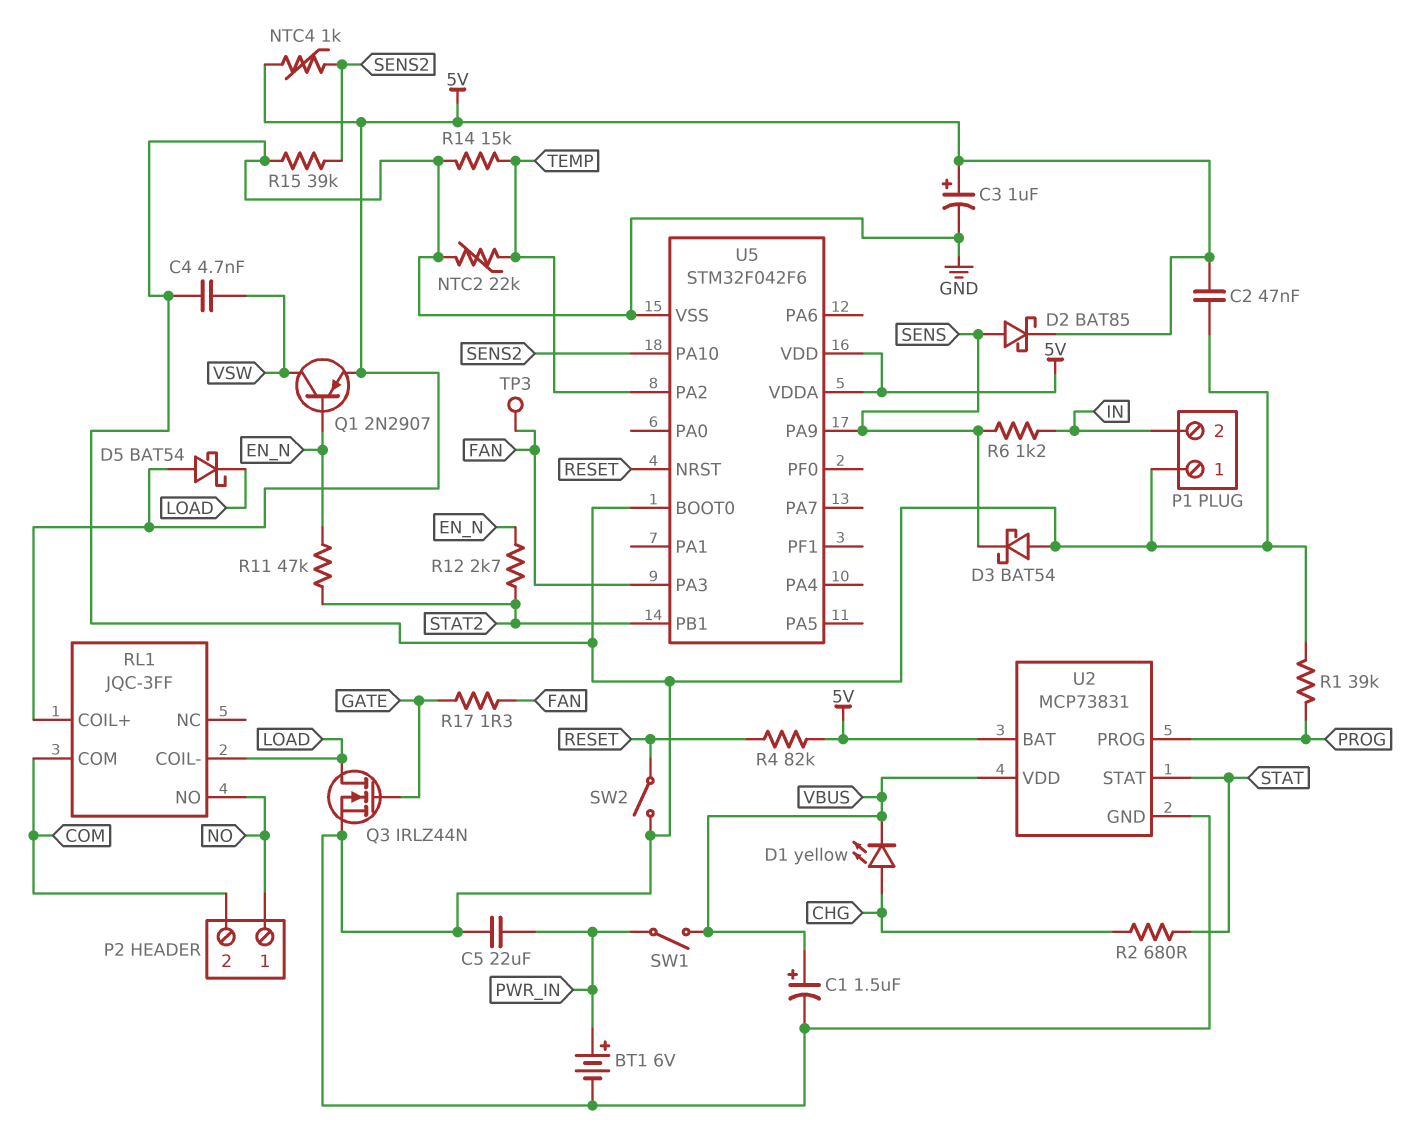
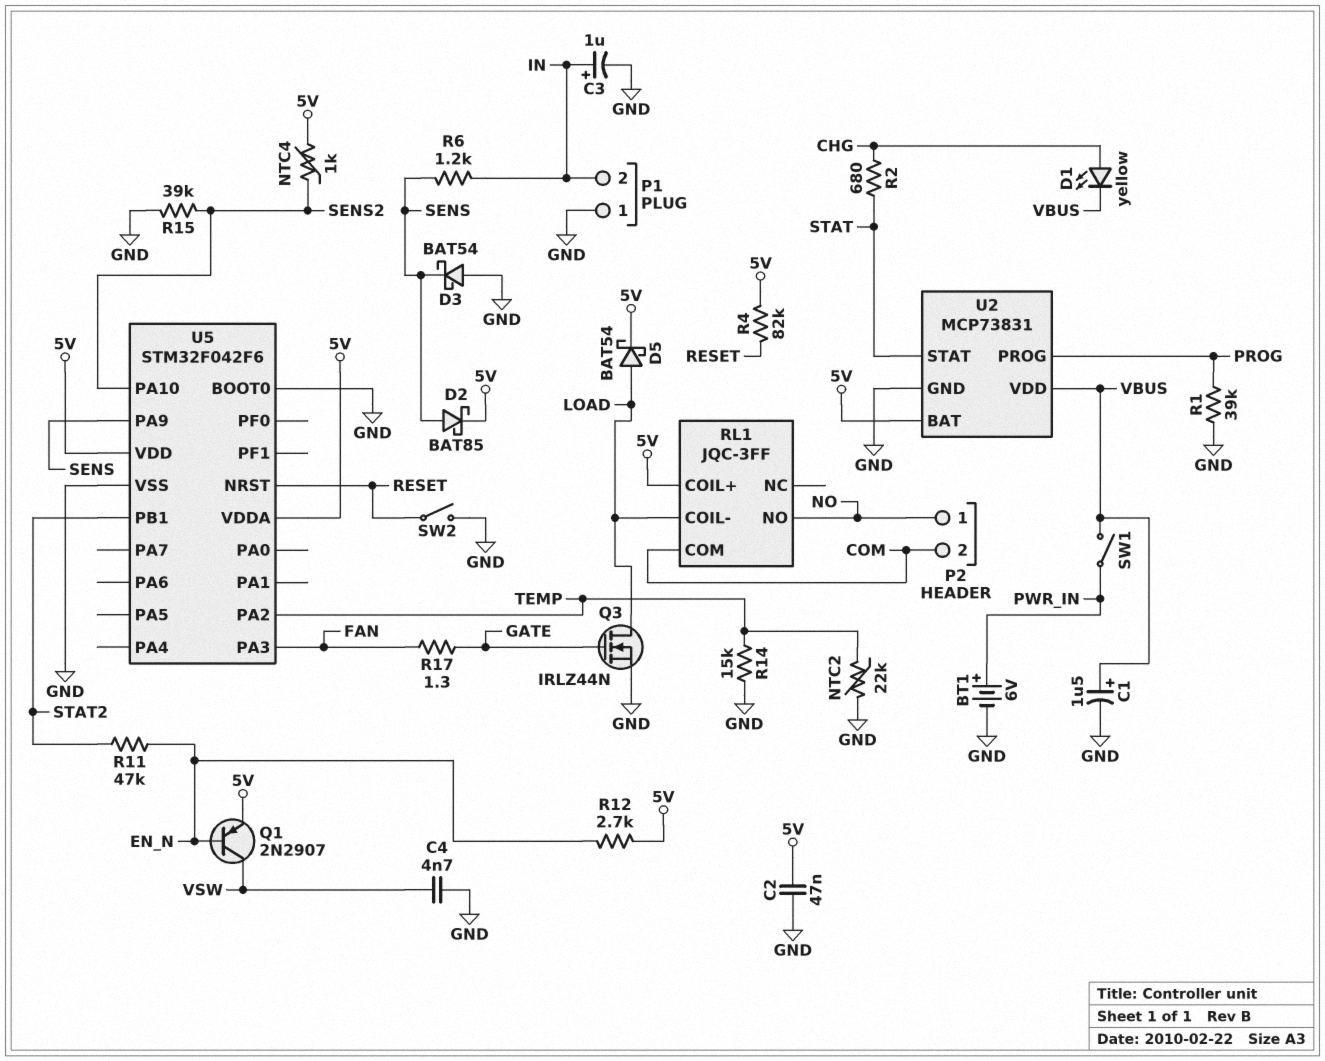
C3: 1uF (plus 5V, minus GND) -> 1uF (plus IN, minus GND)
C5: 22uF (GND, PWR_IN) -> none
D5: schottky BAT54 (A 5V, K LOAD) -> schottky BAT54 (A LOAD, K 5V)
R12: 2.7k (EN_N, STAT2) -> 2.7k (5V, EN_N)
TP3: test point (FAN) -> none

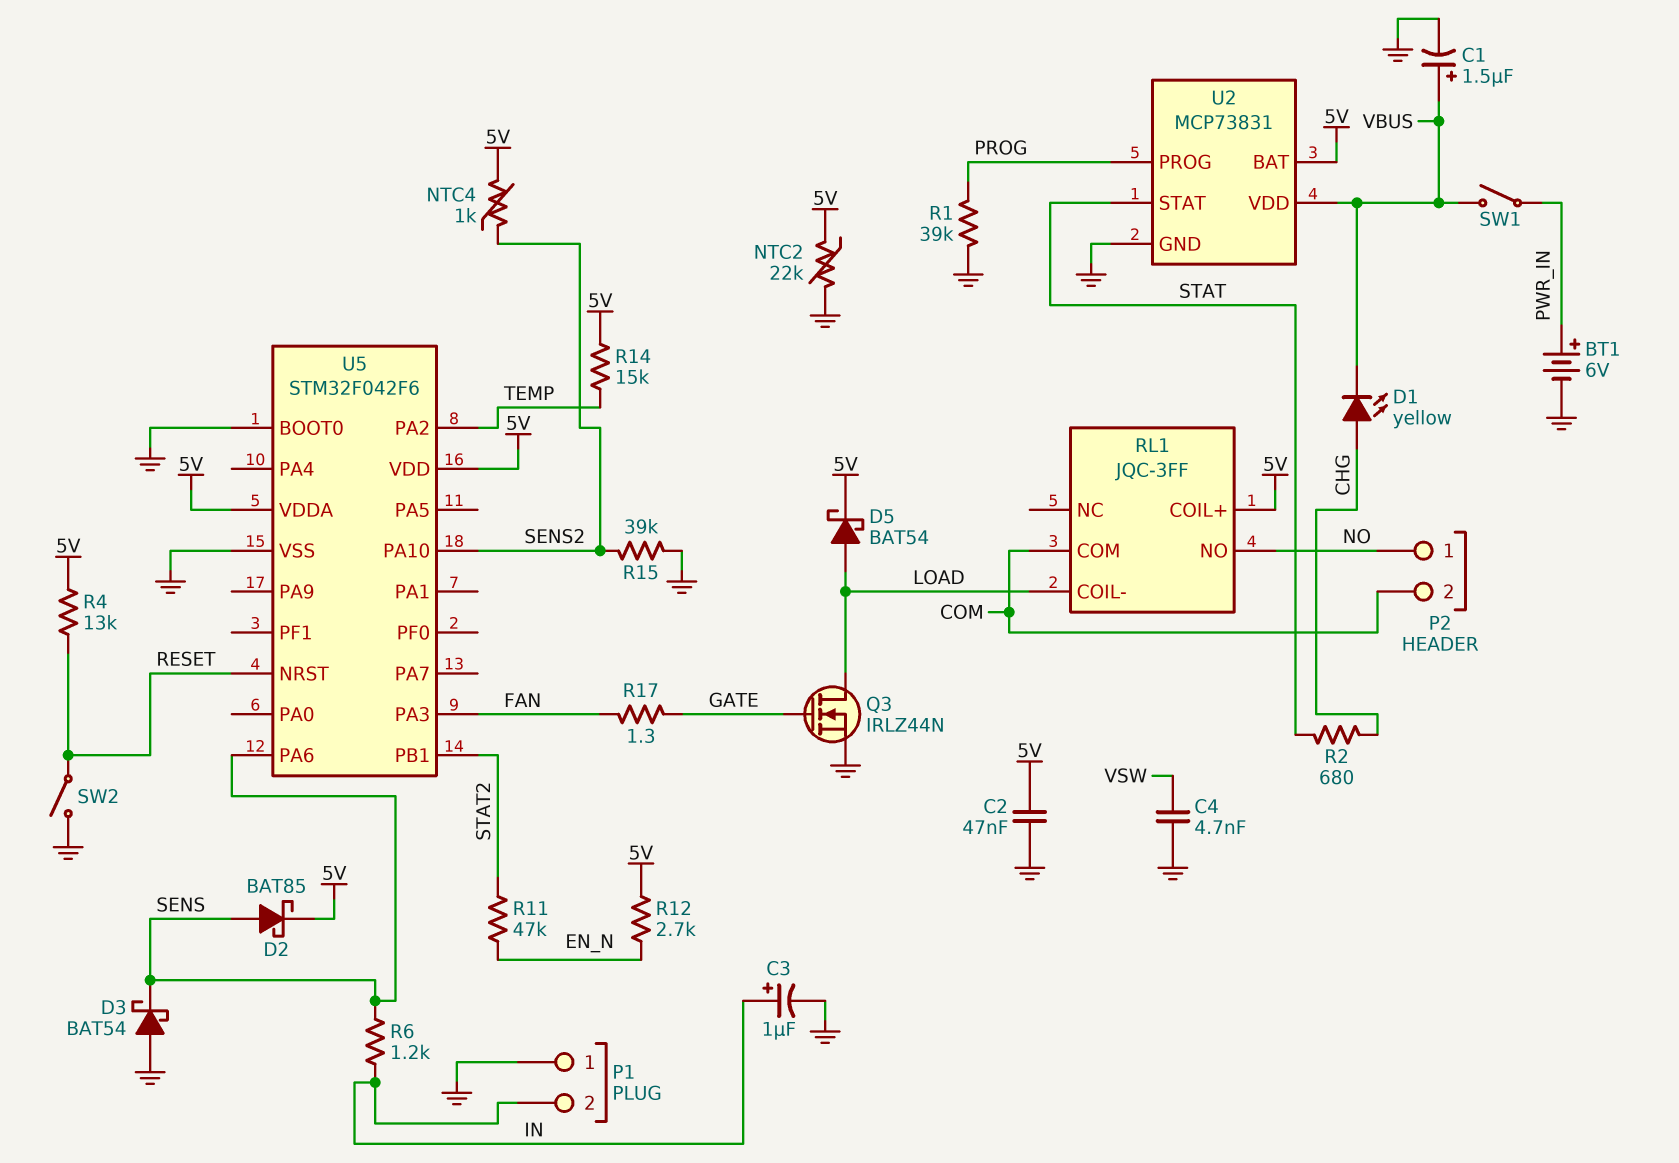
NTC2: 22k (GND, TEMP) -> 22k (5V, GND)
Q1: PNP 2N2907 (B EN_N, C VSW, E 5V) -> none
R4: 82k (5V, RESET) -> 13k (5V, RESET)
R14: 15k (GND, TEMP) -> 15k (5V, TEMP)
U5 pin PA6: none -> SENS
U5 pin PA9: SENS -> none

